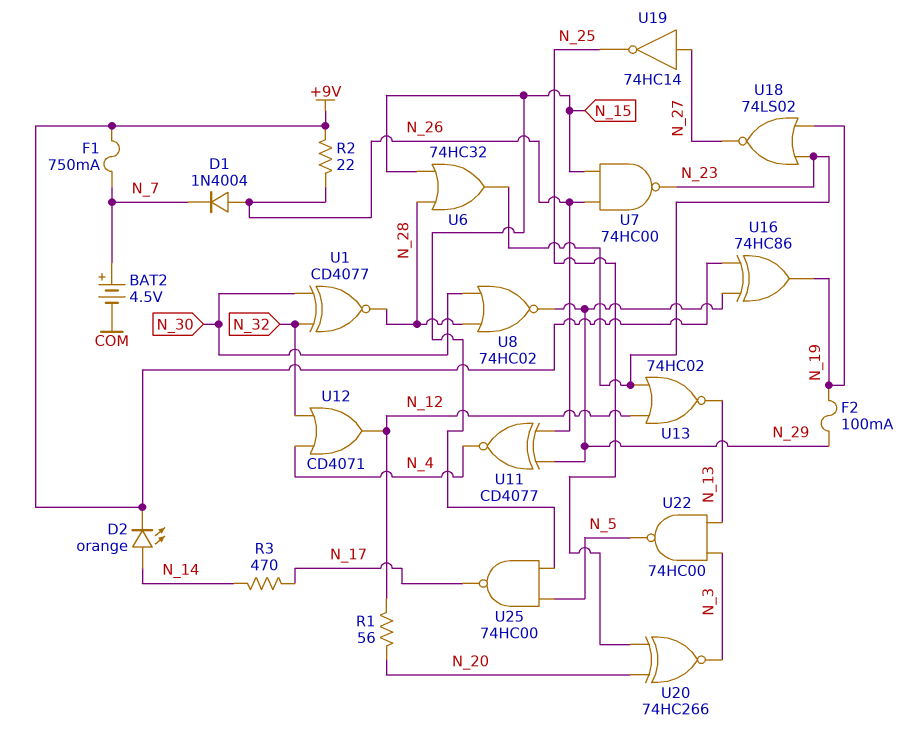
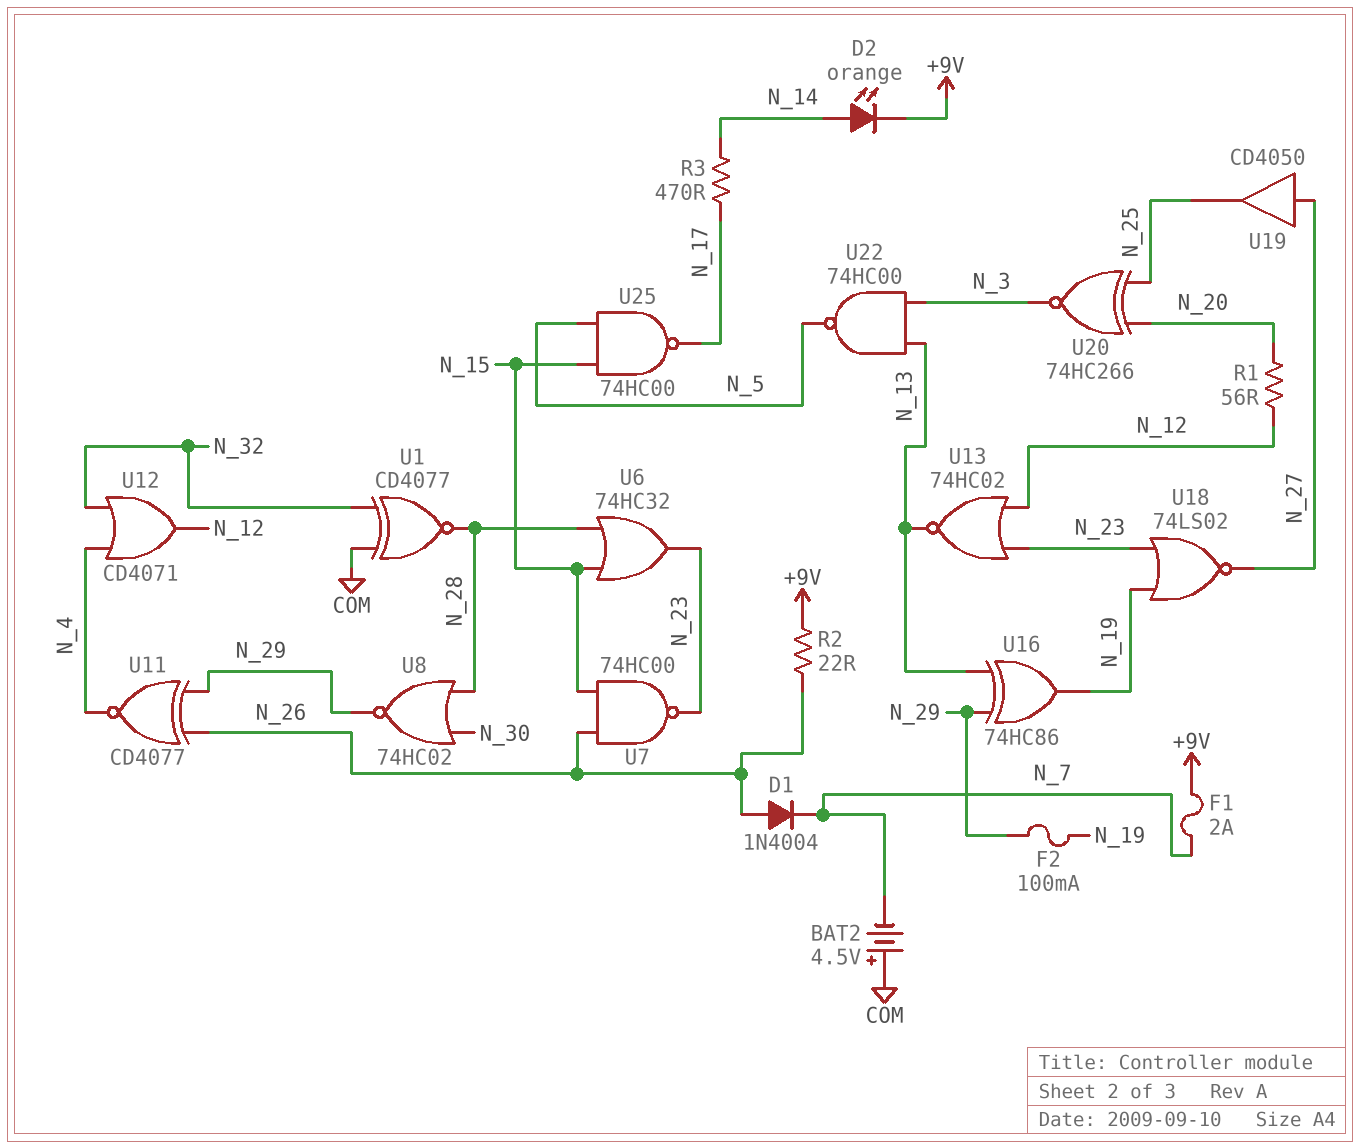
BAT2: 4.5V (plus N_7, minus COM) -> 4.5V (plus COM, minus N_7)
F1: 750mA (+9V, N_7) -> 2A (+9V, N_7)
U1: XNOR CD4077 (in N_30, in N_32, out N_28) -> XNOR CD4077 (in COM, in N_32, out N_28)
U16: XOR 74HC86 (in +9V, in N_29, out N_19) -> XOR 74HC86 (in N_13, in N_29, out N_19)
U19: NOT 74HC14 (in N_27, out N_25) -> buffer CD4050 (in N_27, out N_25)

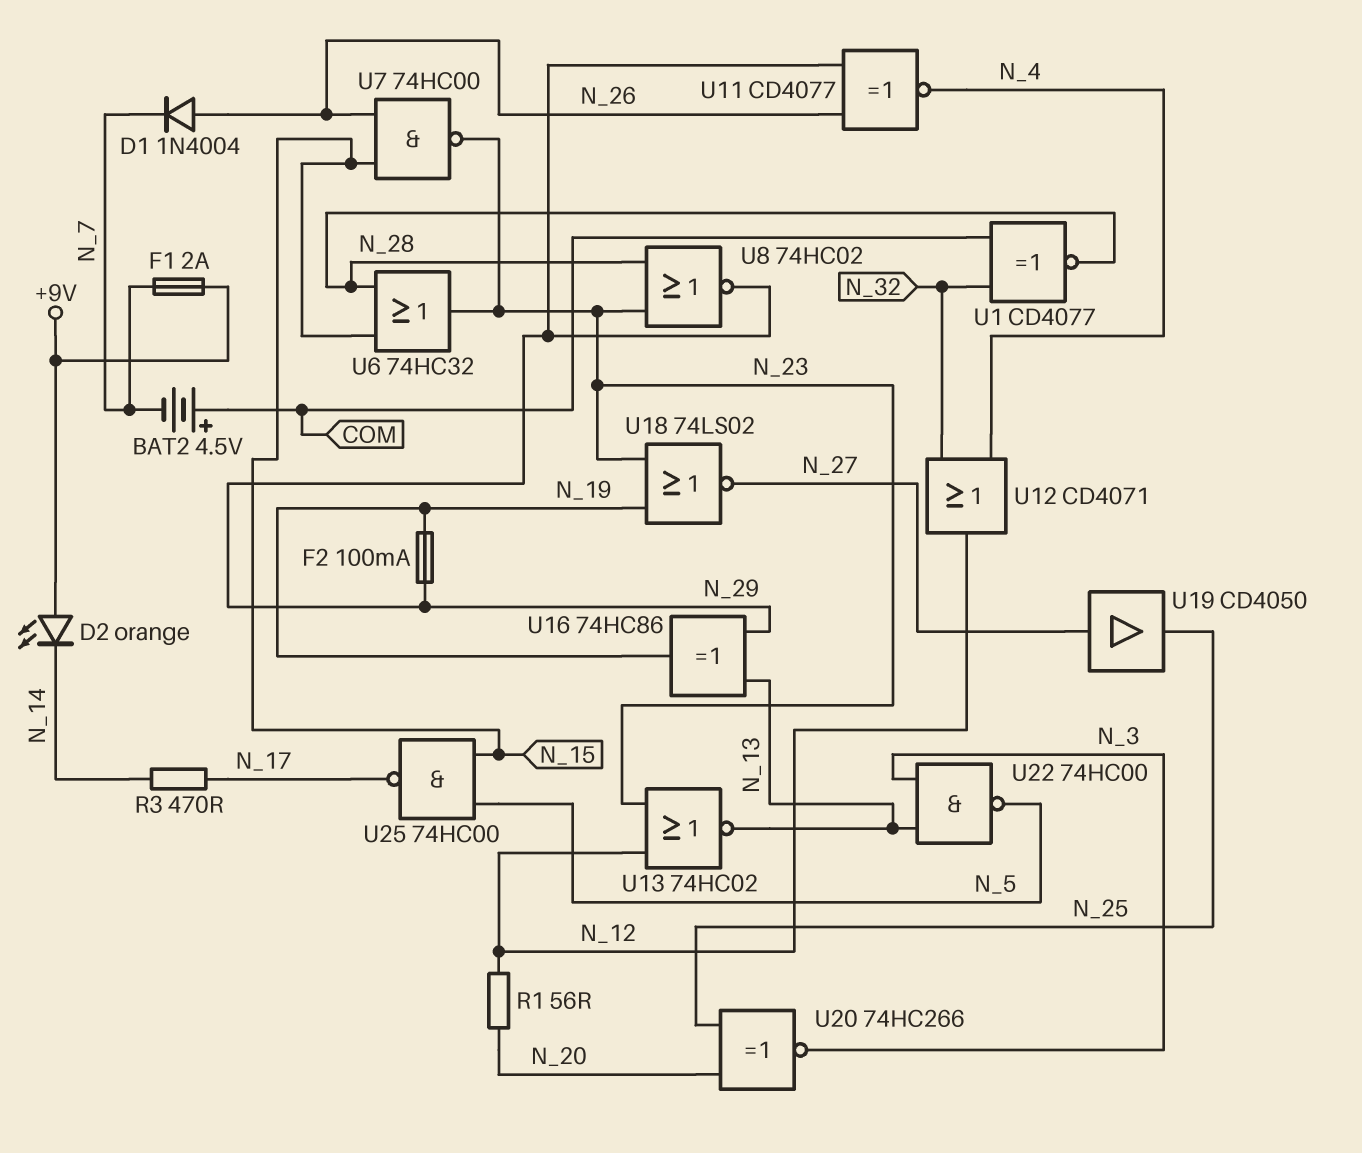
D2: LED orange (A N_14, K +9V) -> LED orange (A +9V, K N_14)
R2: 22 (+9V, N_26) -> none
U8: NOR 74HC02 (in N_28, in N_30, out N_29) -> NOR 74HC02 (in N_23, in N_28, out N_29)

